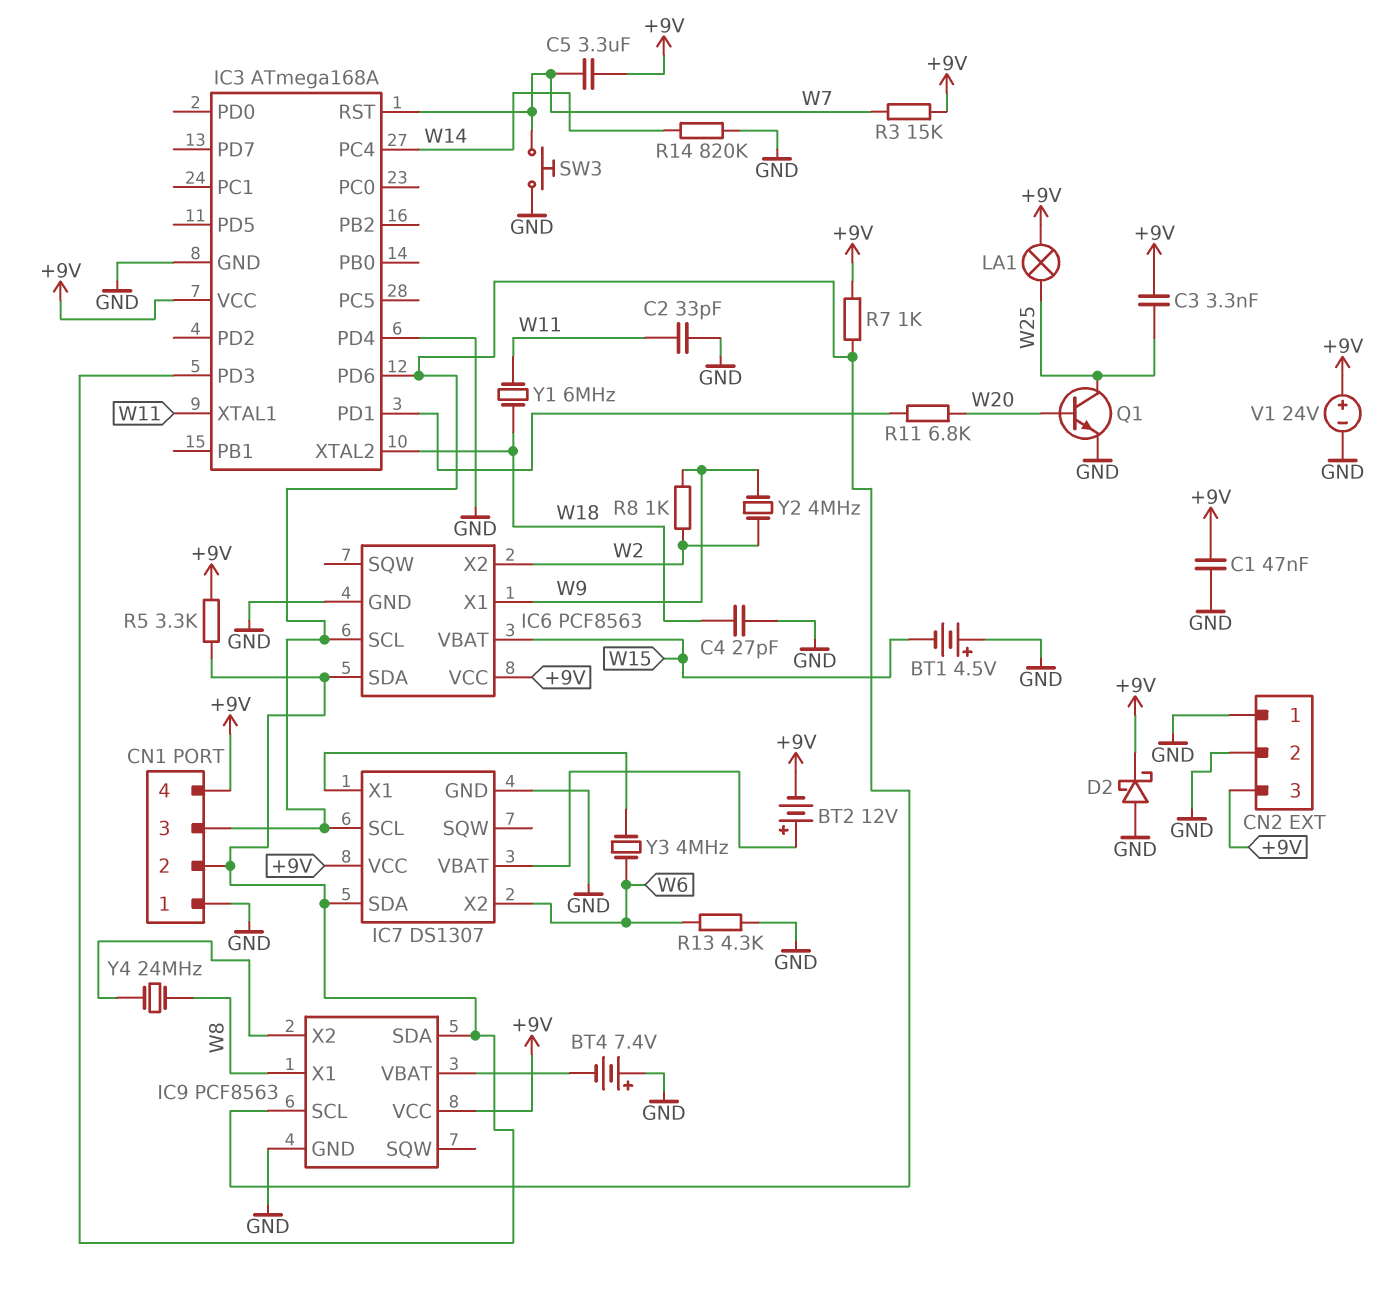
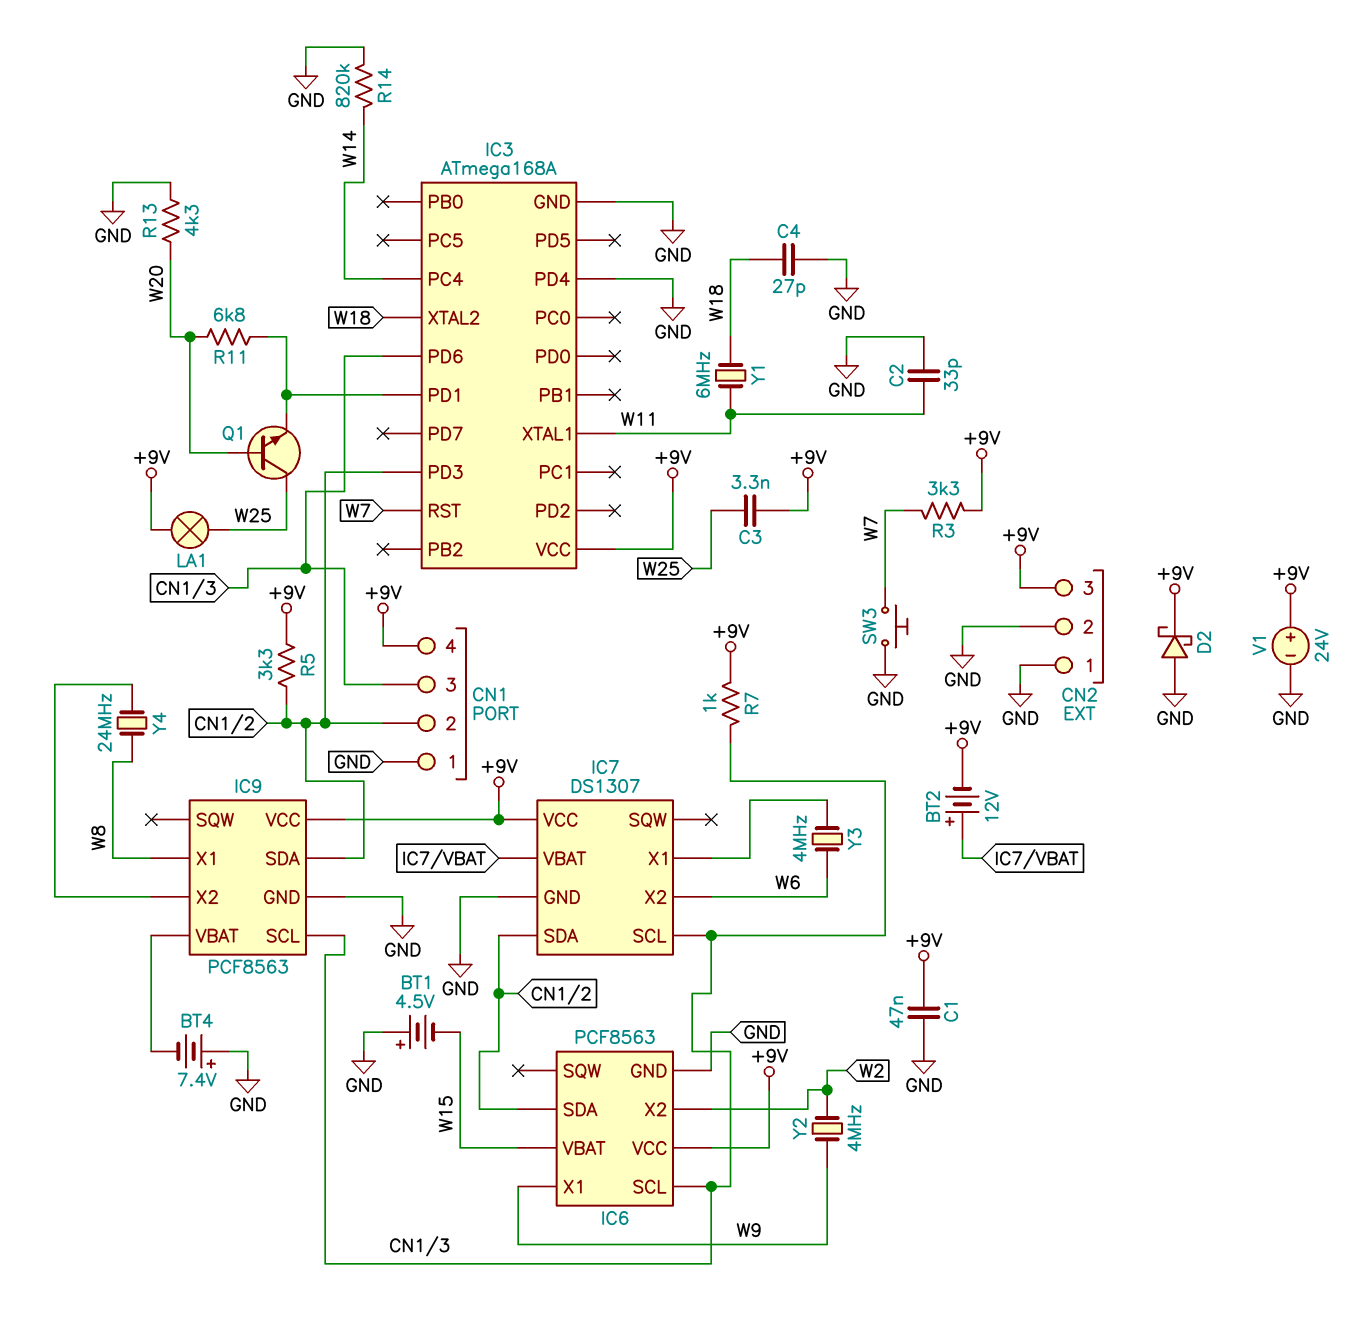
C5: 3.3uF (+9V, W7) -> none
Q1: NPN (B W20, C W25, E GND) -> NPN (B W20, C W25, E IC3/PD1)
R3: 15k (+9V, W7) -> 3.3k (+9V, W7)
R8: 1k (W2, W9) -> none
R13: 4.3k (GND, W6) -> 4.3k (GND, W20)

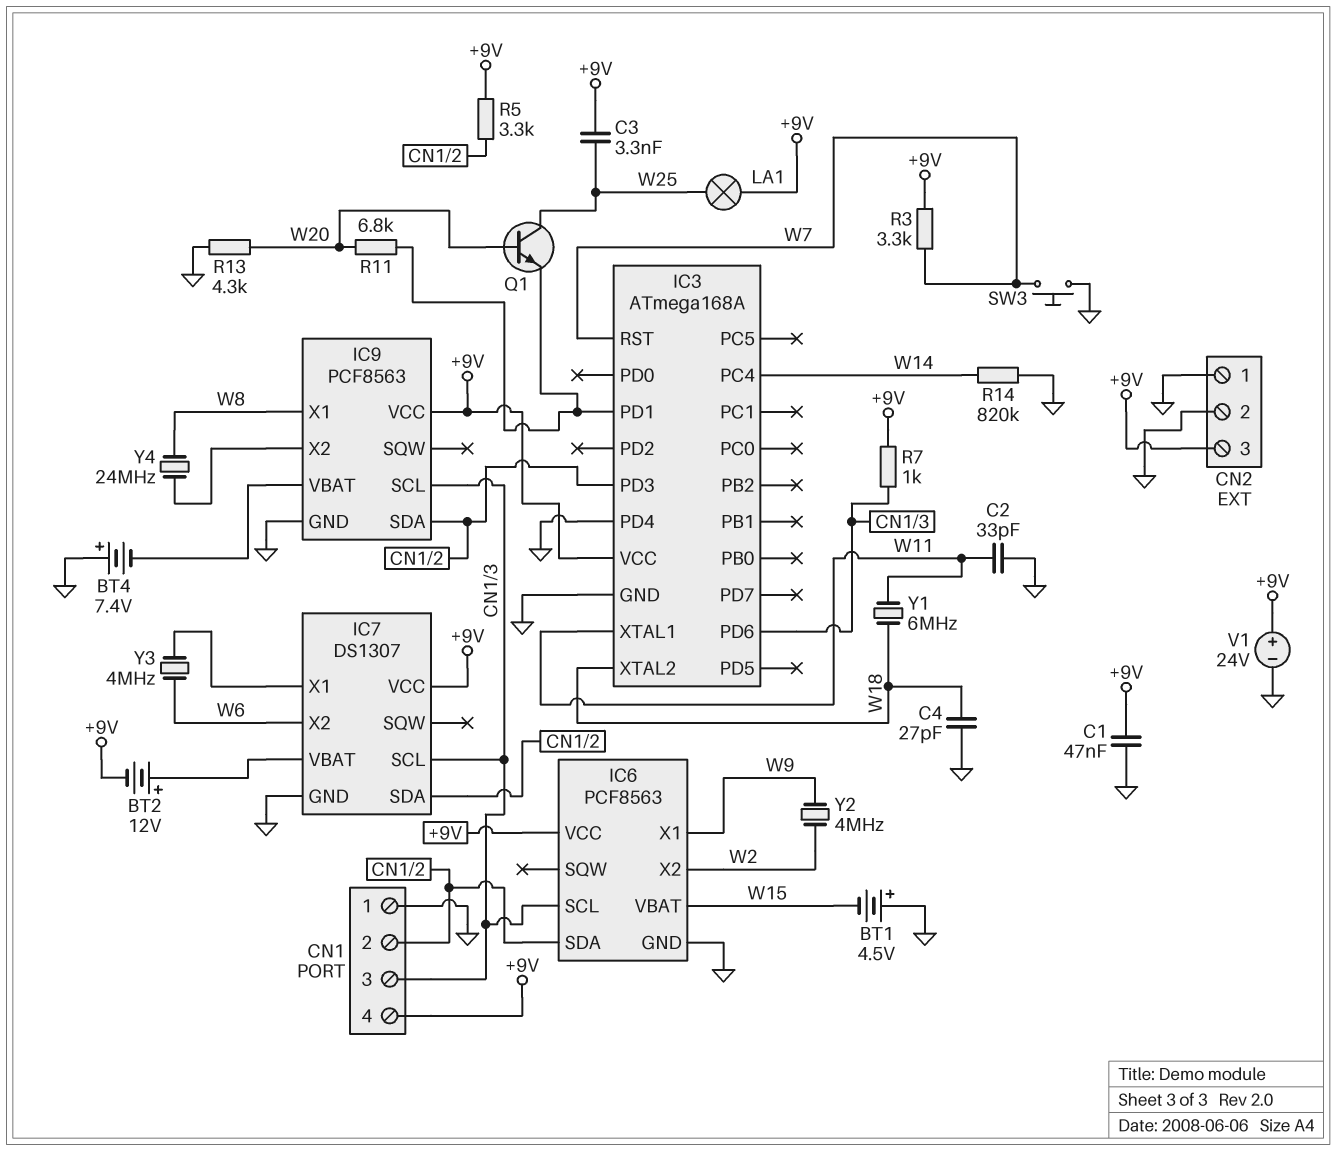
D2: schottky (A GND, K +9V) -> none

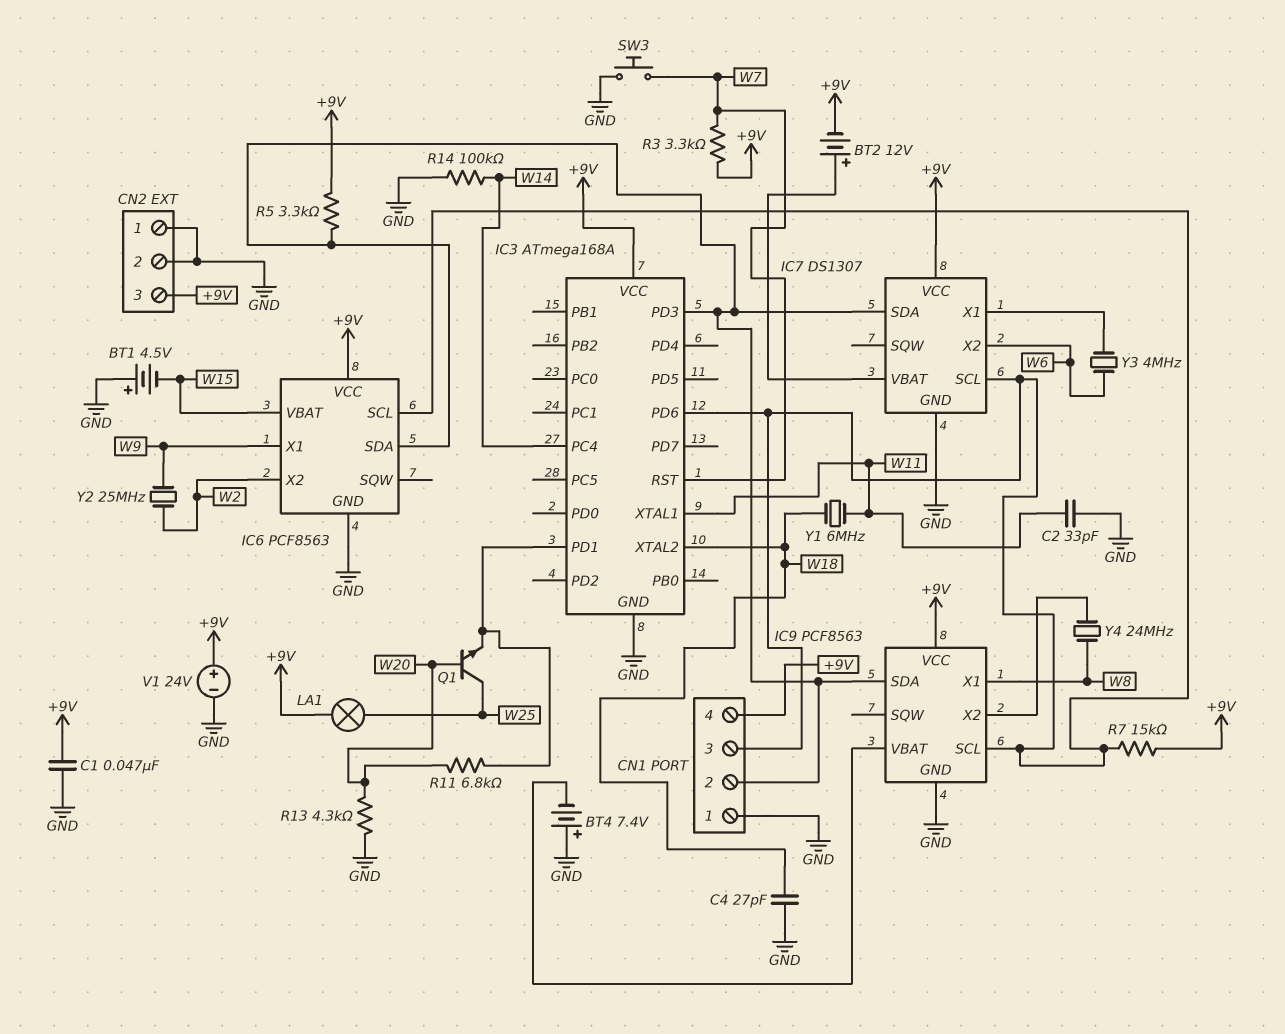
C3: 3.3nF (+9V, W25) -> none
IC3 pin PD4: GND -> none
R7: 1k (+9V, CN1/3) -> 15k (+9V, CN1/3)
R14: 820k (GND, W14) -> 100k (GND, W14)
Y2: 4MHz (W2, W9) -> 25MHz (W2, W9)

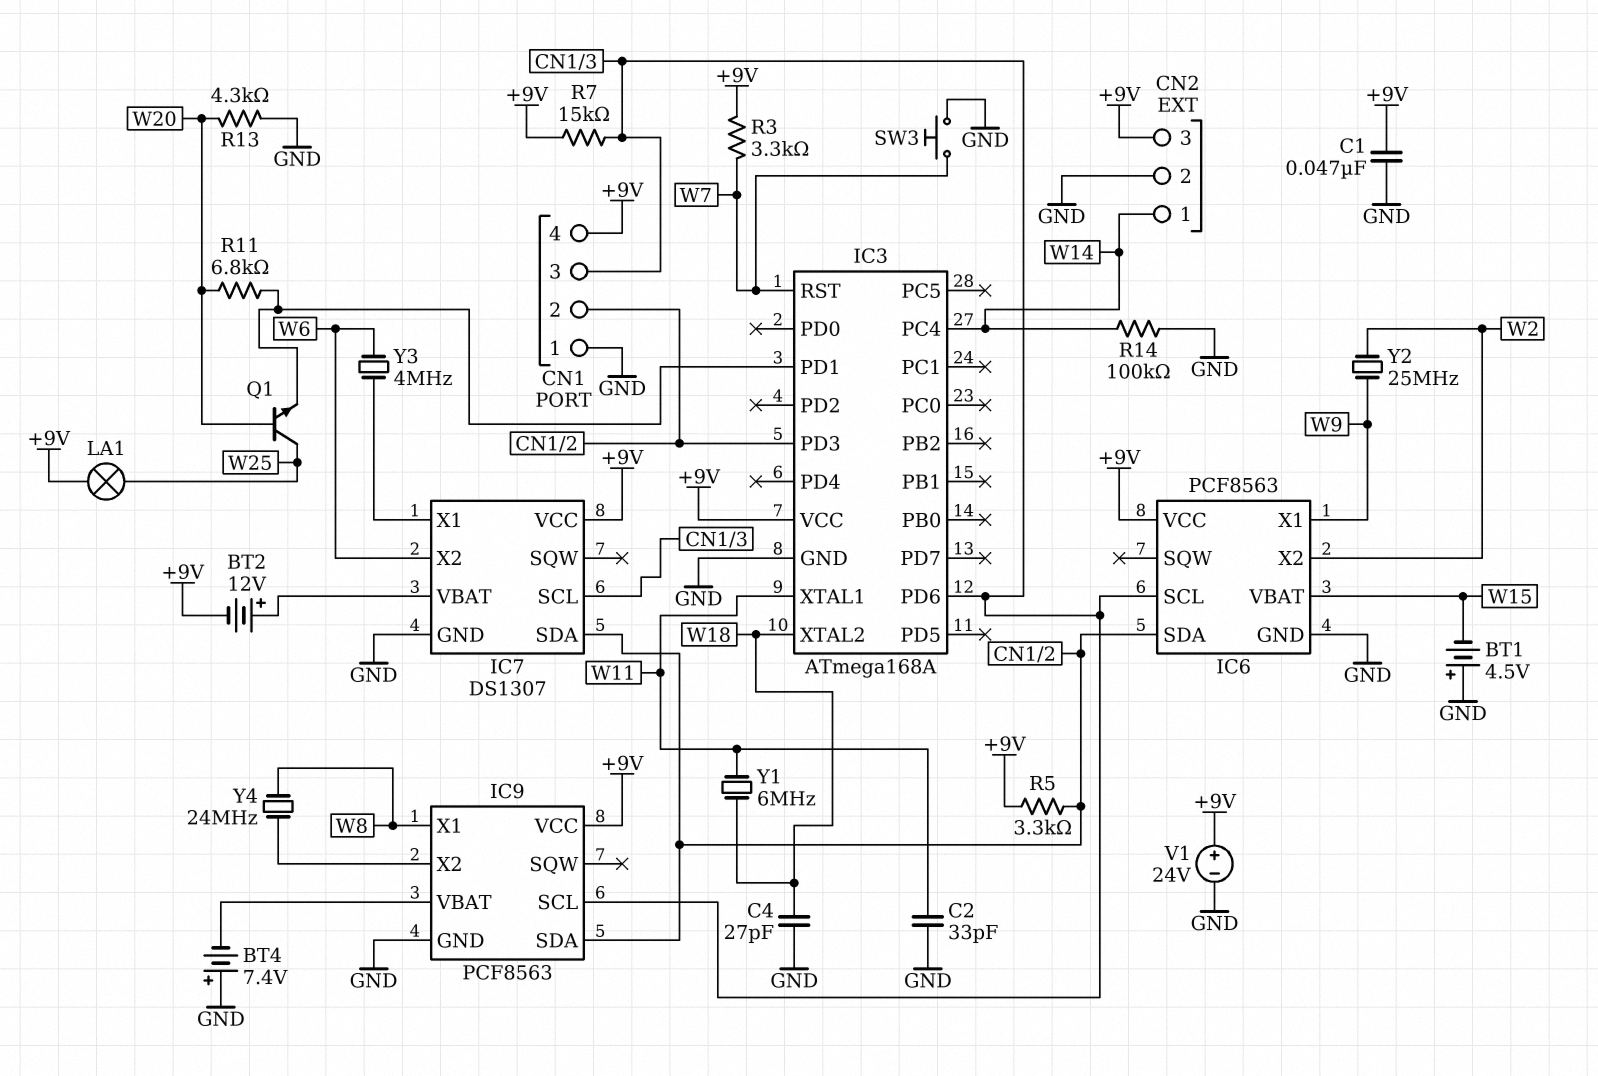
CN2 pin 1: GND -> W14

